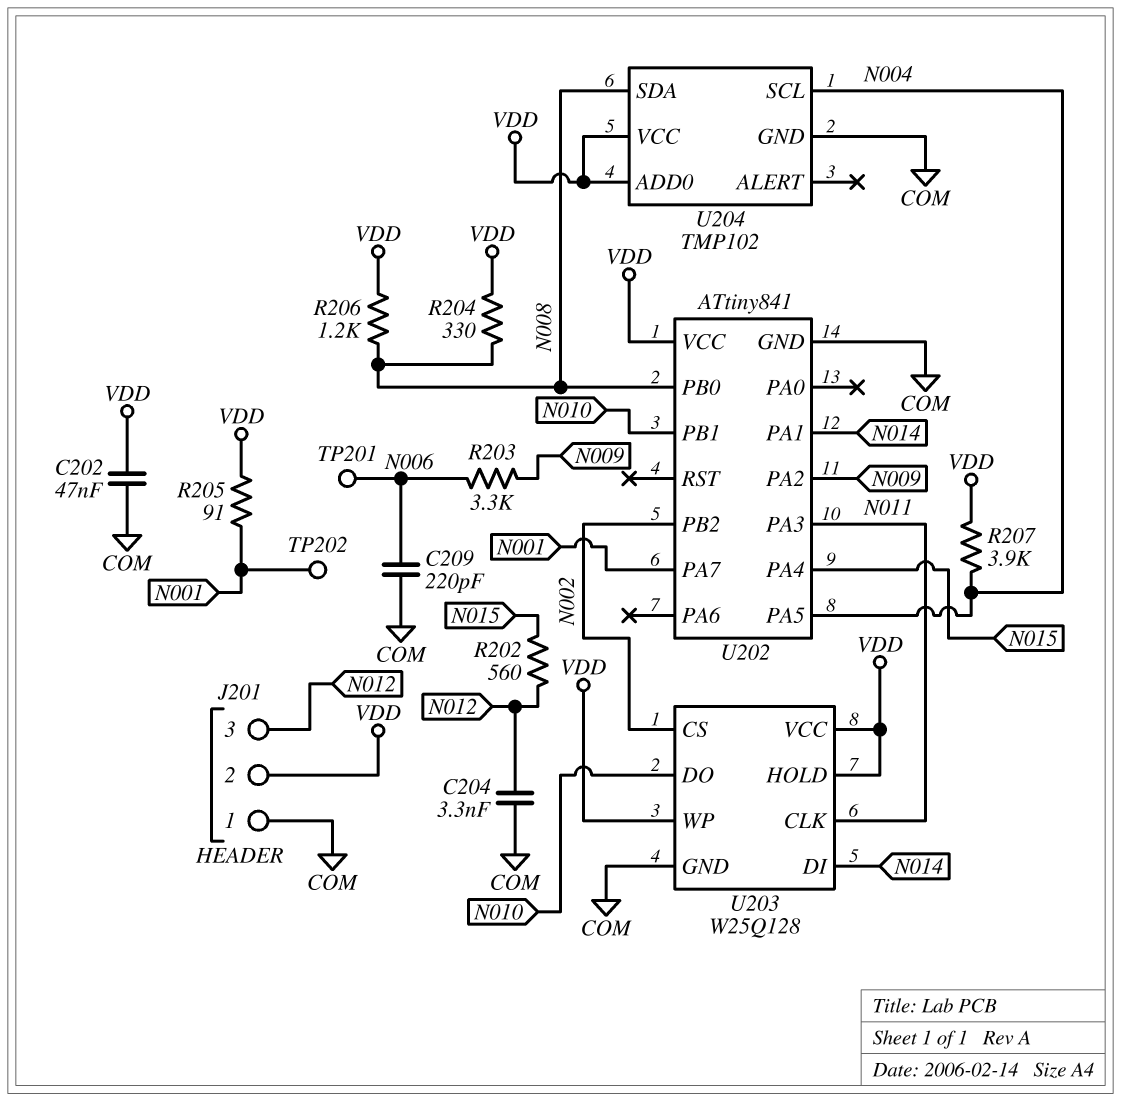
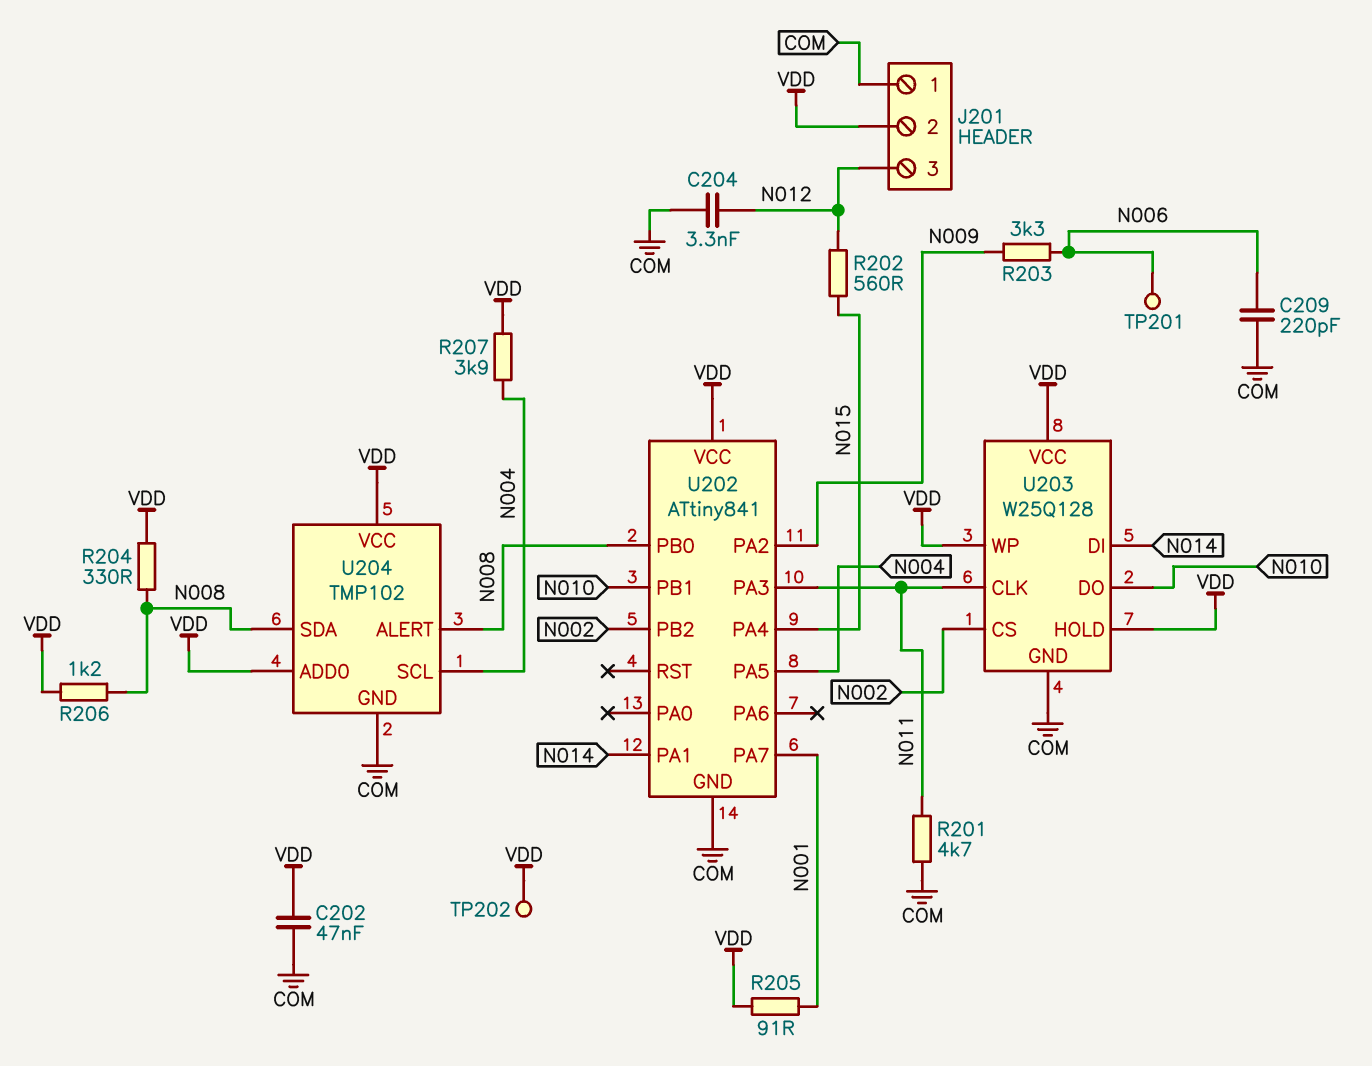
R201: none -> 4.7k (COM, N011)
TP202: test point (N001) -> test point (VDD)
U204 pin ALERT: none -> N008

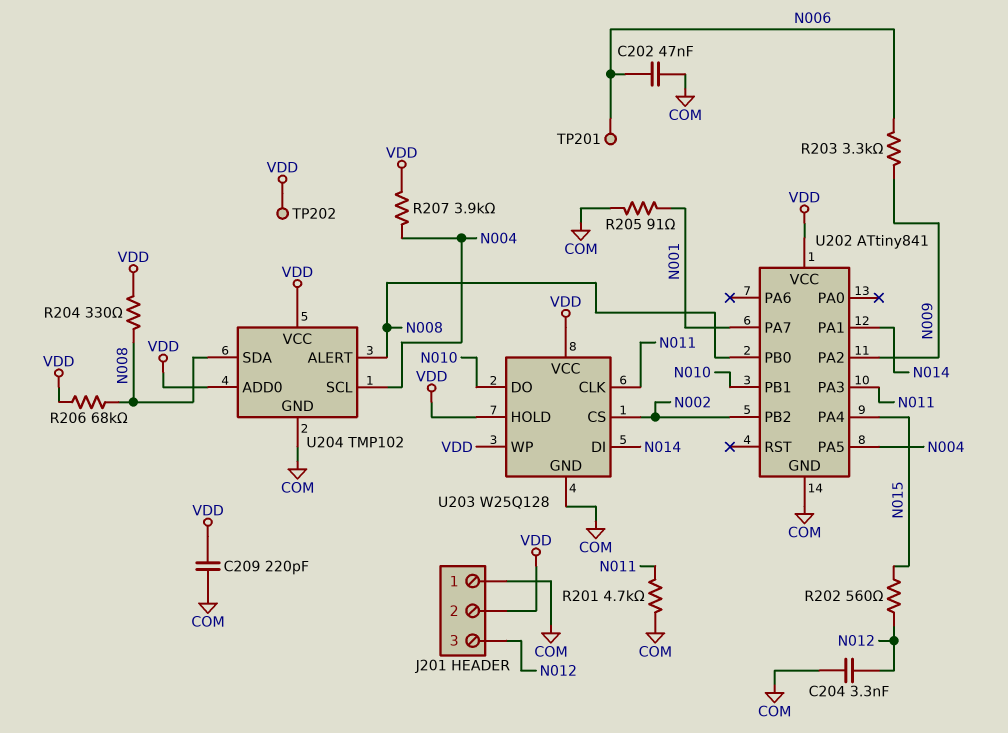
C202: 47nF (COM, VDD) -> 47nF (COM, N006)
C209: 220pF (COM, N006) -> 220pF (COM, VDD)
R205: 91 (N001, VDD) -> 91 (COM, N001)
R206: 1.2k (N008, VDD) -> 68k (N008, VDD)

